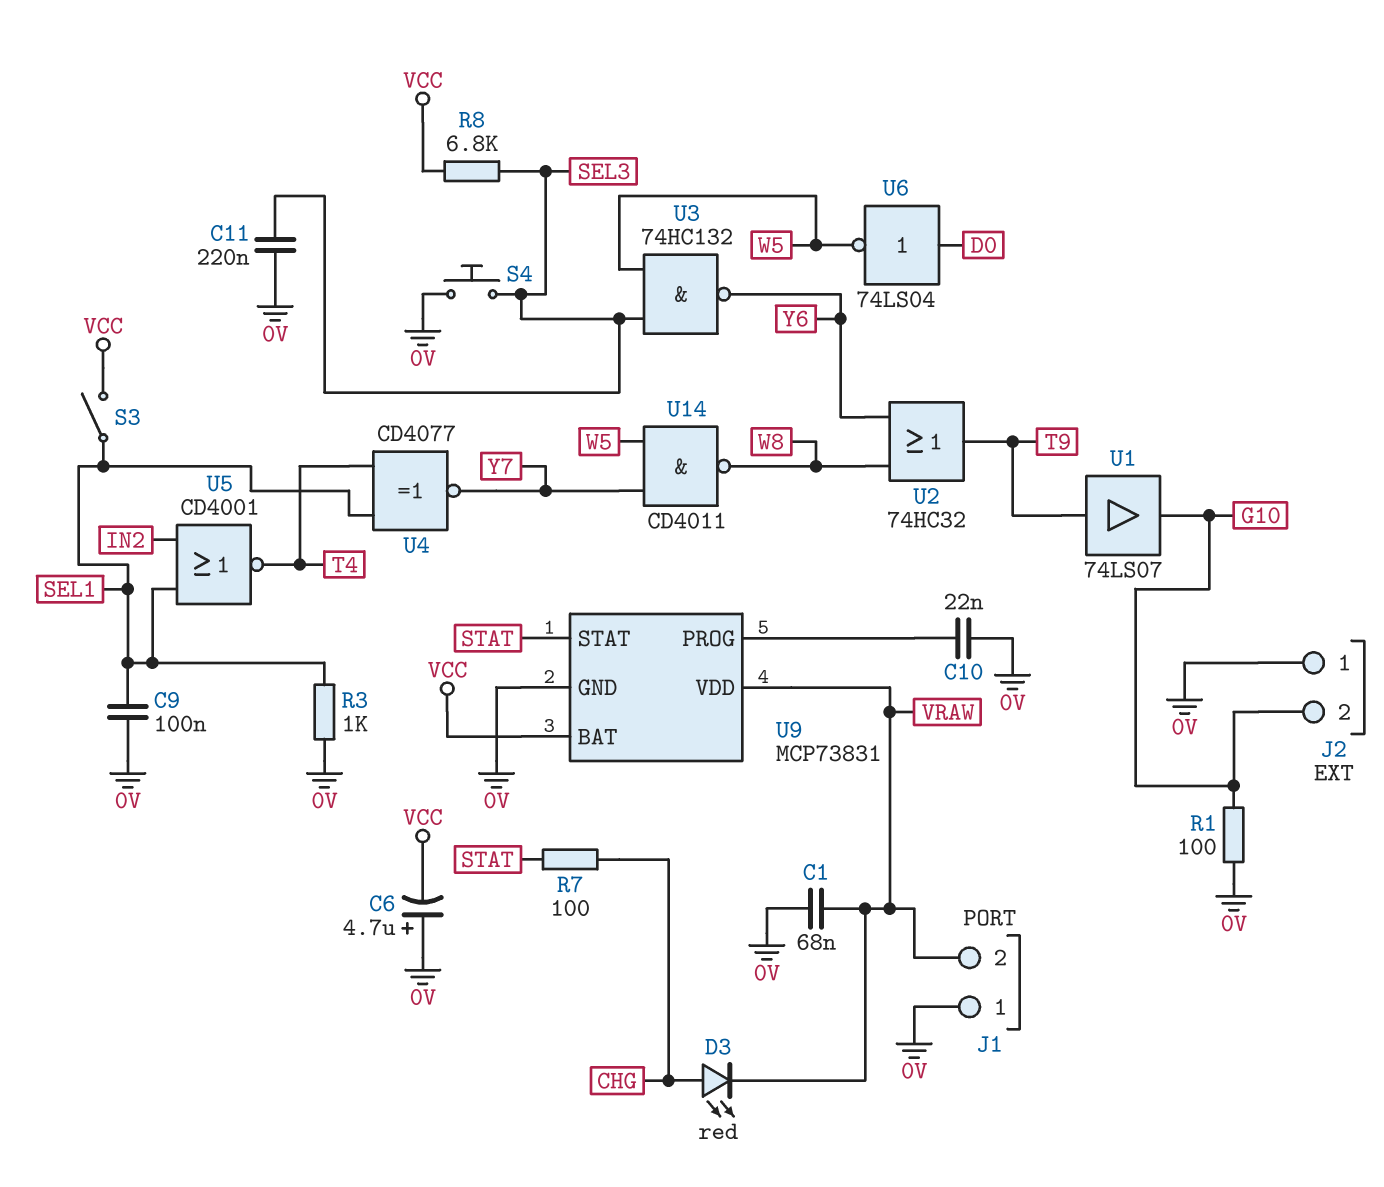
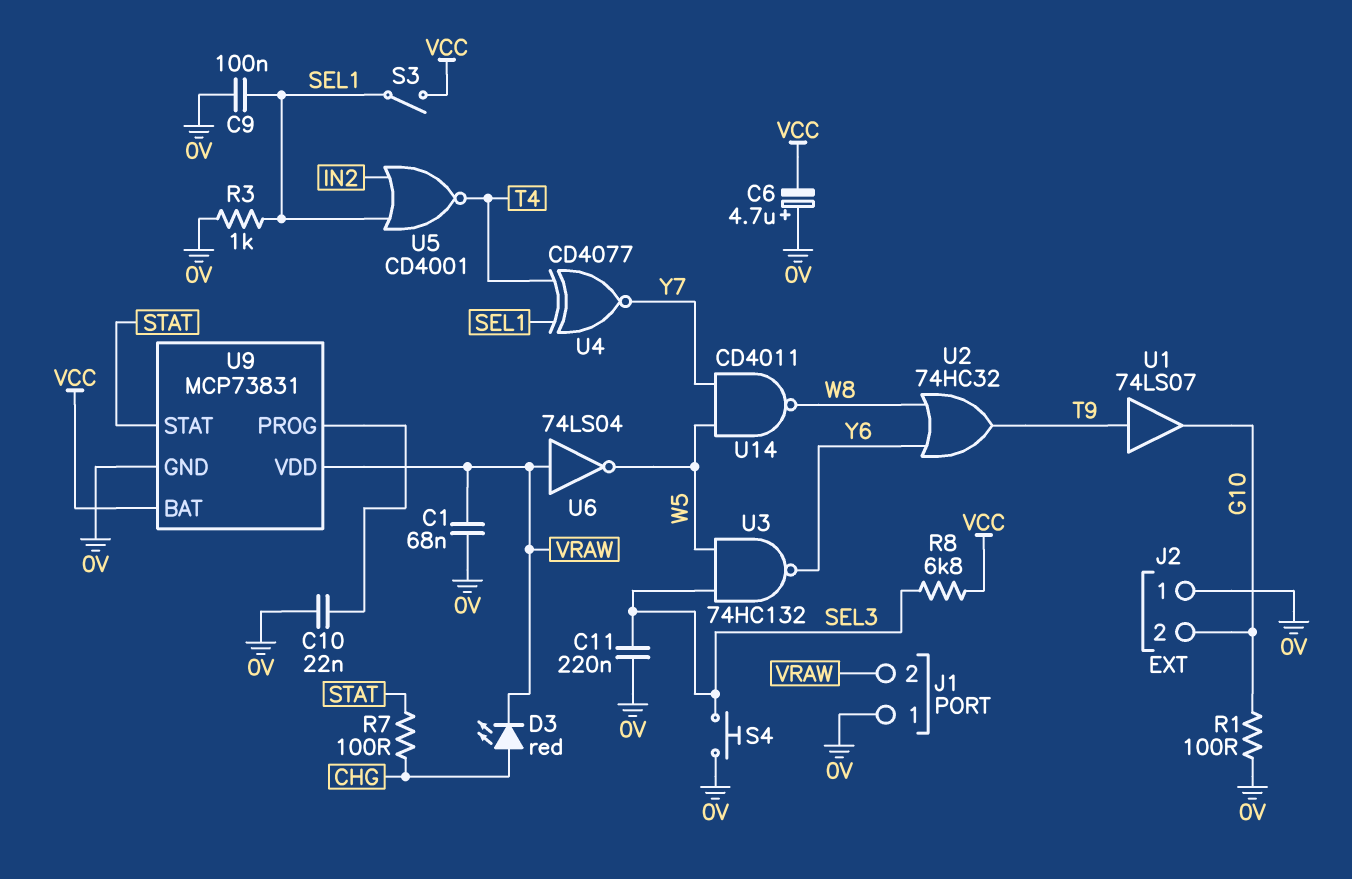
U6: NOT 74LS04 (in D0, out W5) -> NOT 74LS04 (in VRAW, out W5)

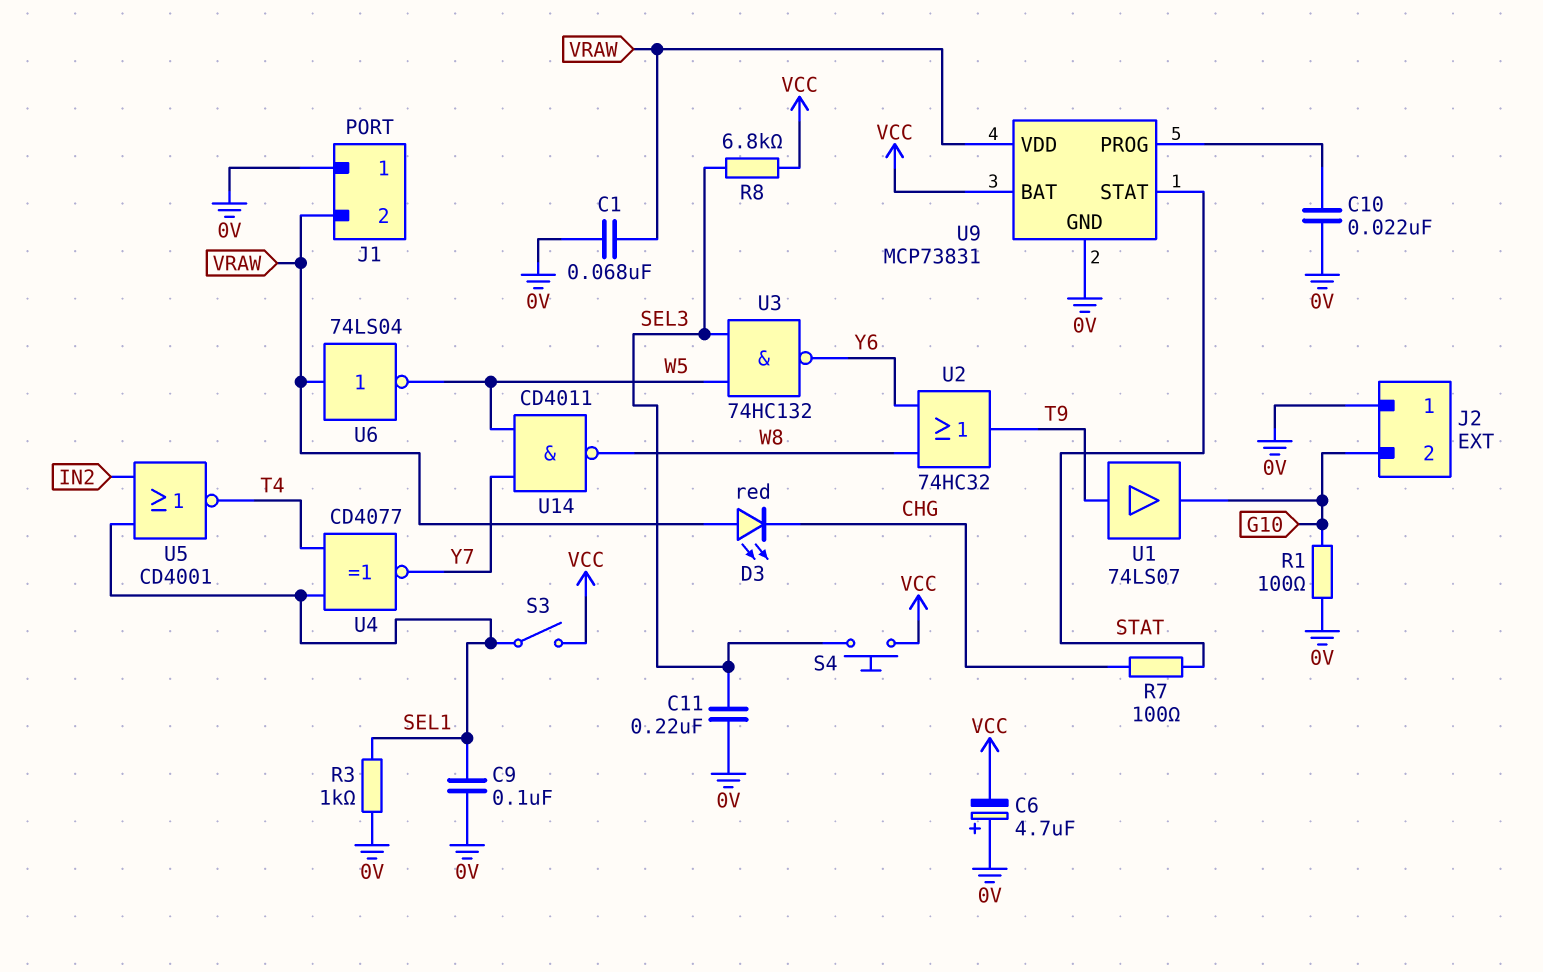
D3: LED red (A CHG, K VRAW) -> LED red (A VRAW, K CHG)
S4: button (0V, SEL3) -> button (SEL3, VCC)

